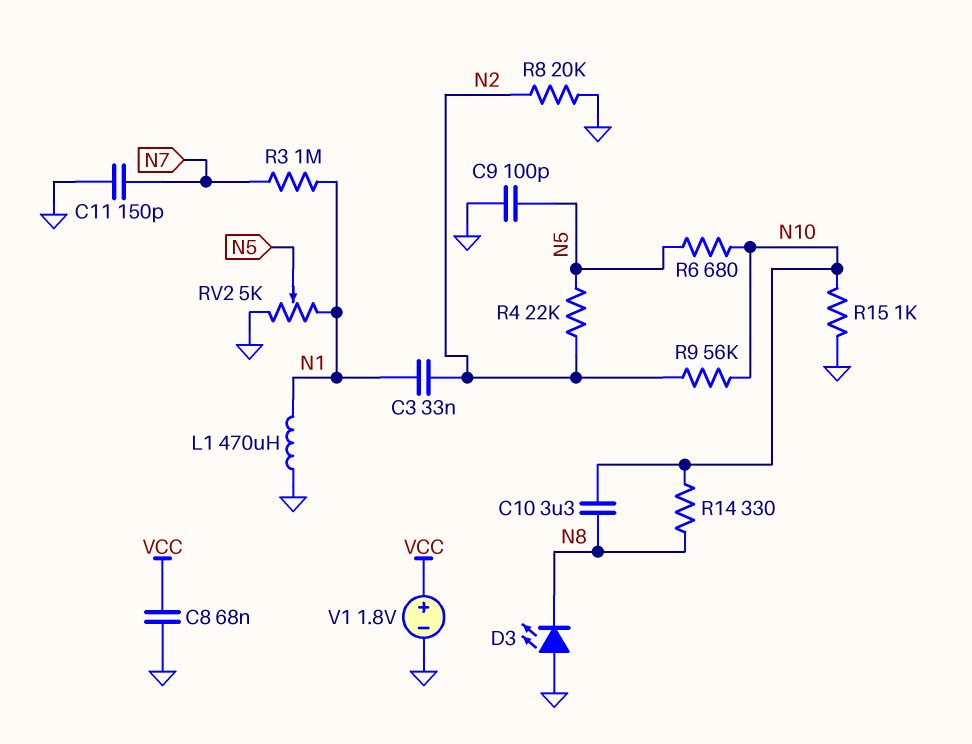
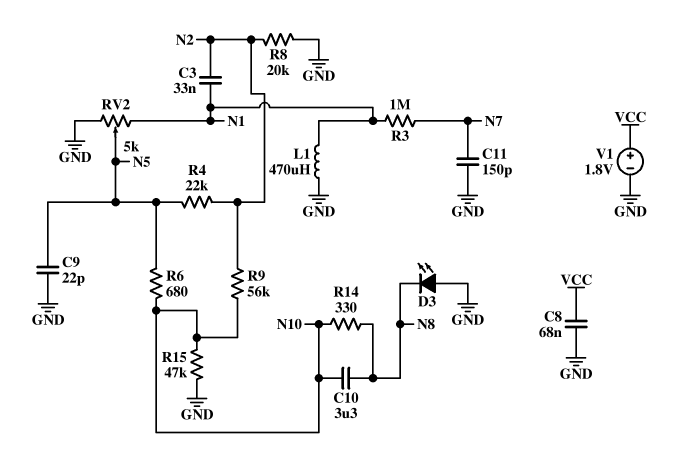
C9: 100pF (GND, N5) -> 22pF (GND, N5)
R15: 1k (GND, N10) -> 47k (GND, N10)

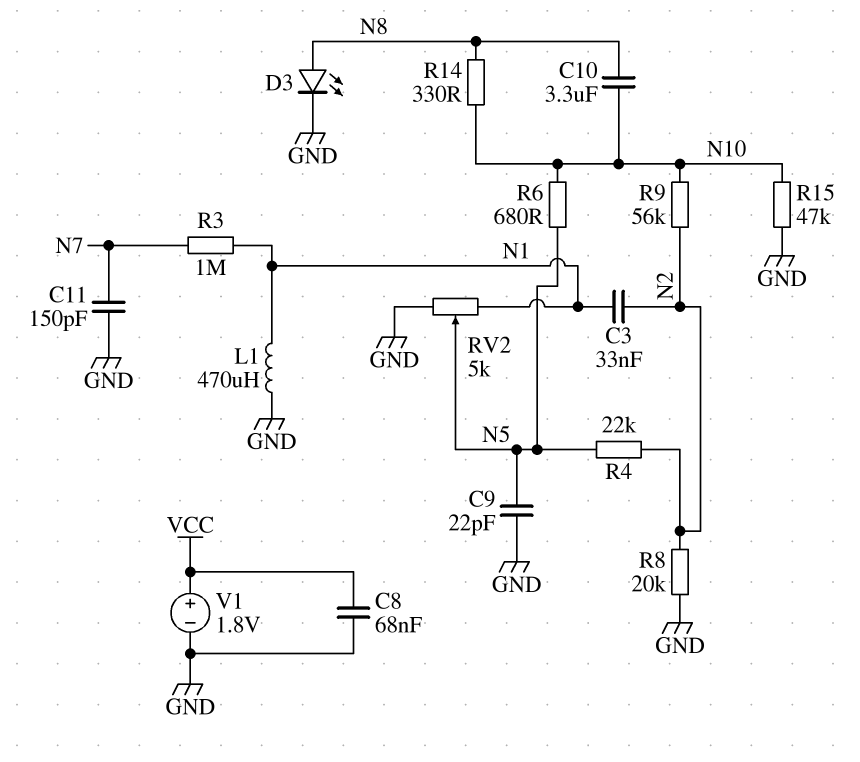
D3: LED (A GND, K N8) -> LED (A N8, K GND)

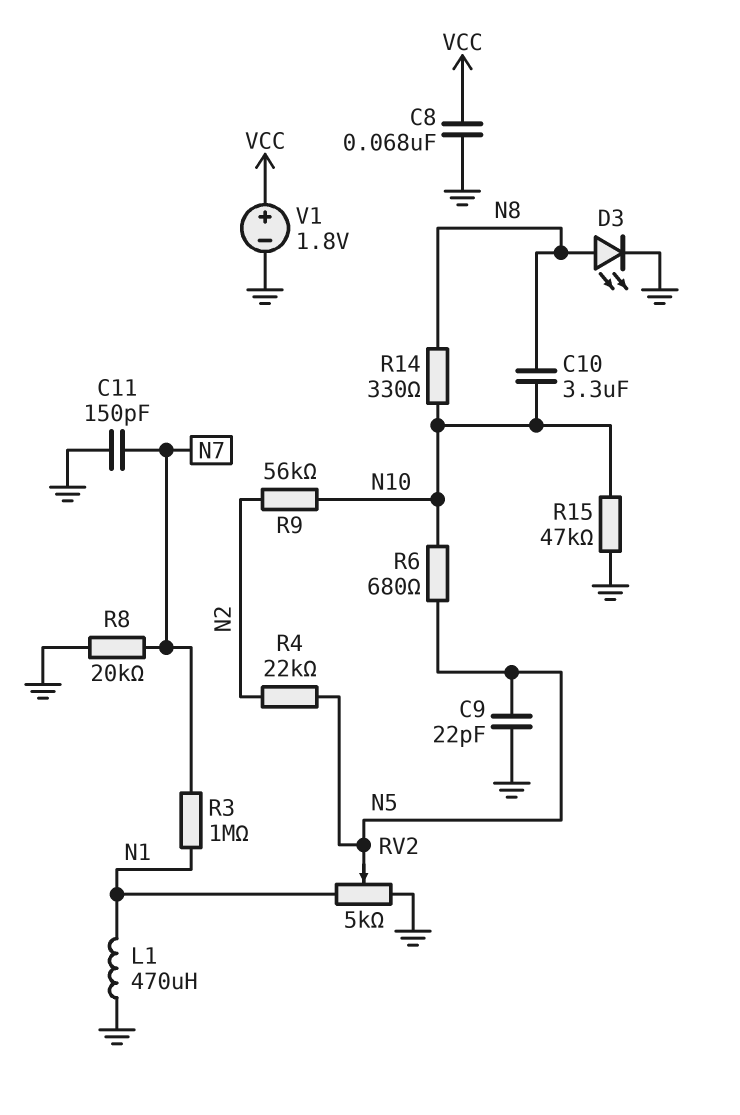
C3: 33nF (N1, N2) -> none
R8: 20k (GND, N2) -> 20k (GND, N7)

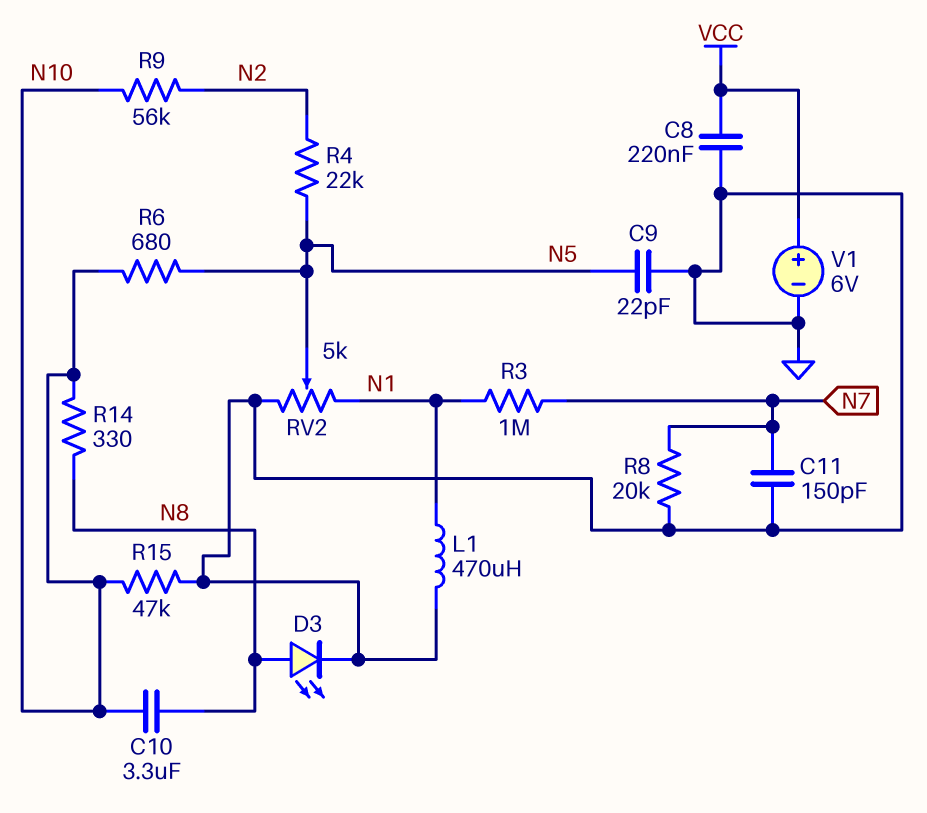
C8: 68nF (GND, VCC) -> 220nF (GND, VCC)
V1: 1.8V (plus VCC, minus GND) -> 6V (plus VCC, minus GND)

